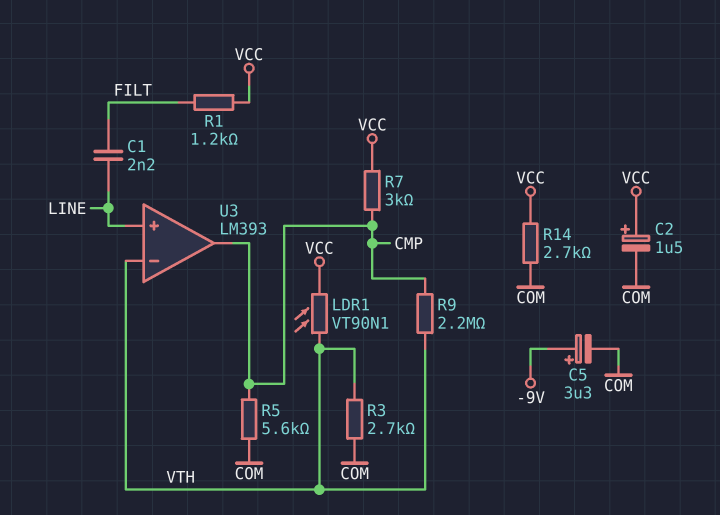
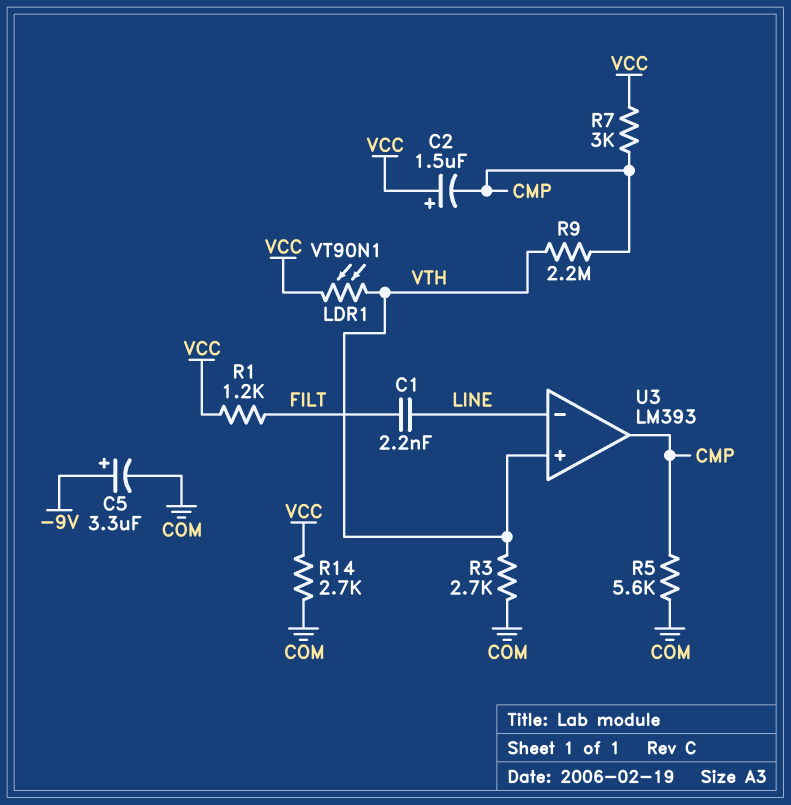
C2: 1.5uF (plus VCC, minus COM) -> 1.5uF (plus VCC, minus CMP)
U3 pin in+: LINE -> VTH
U3 pin in-: VTH -> LINE

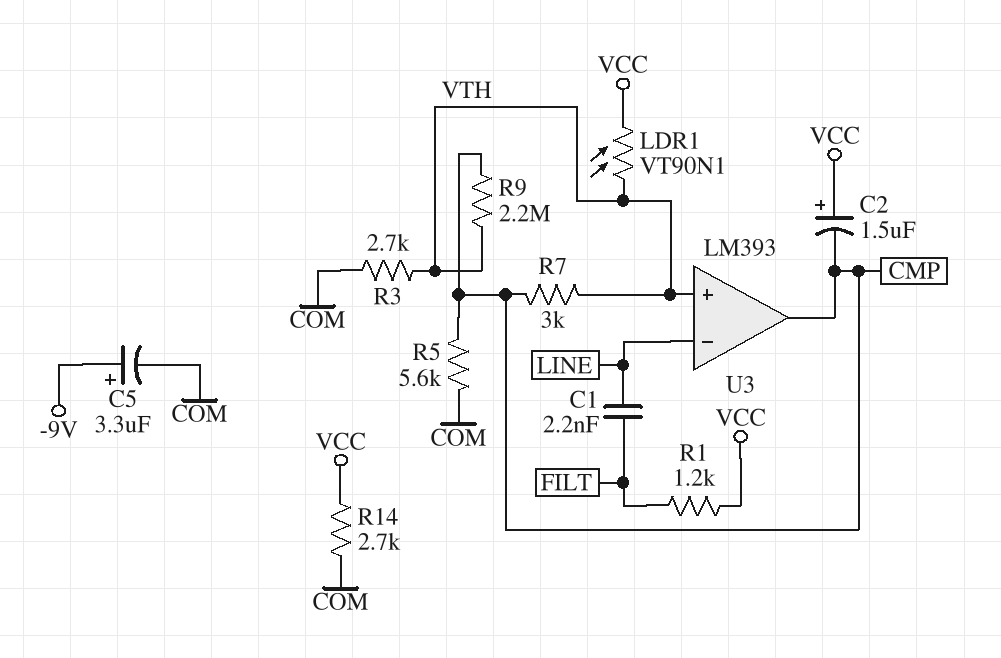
R7: 3k (CMP, VCC) -> 3k (CMP, VTH)

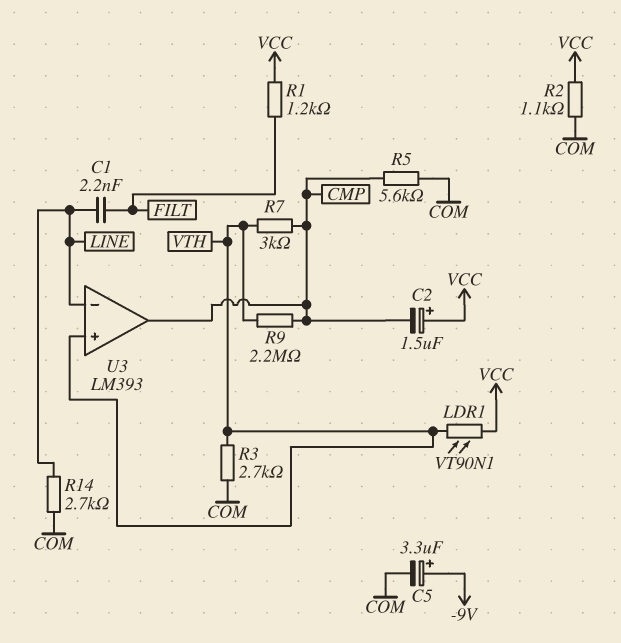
R2: none -> 1.1k (COM, VCC)
R14: 2.7k (COM, VCC) -> 2.7k (COM, LINE)

